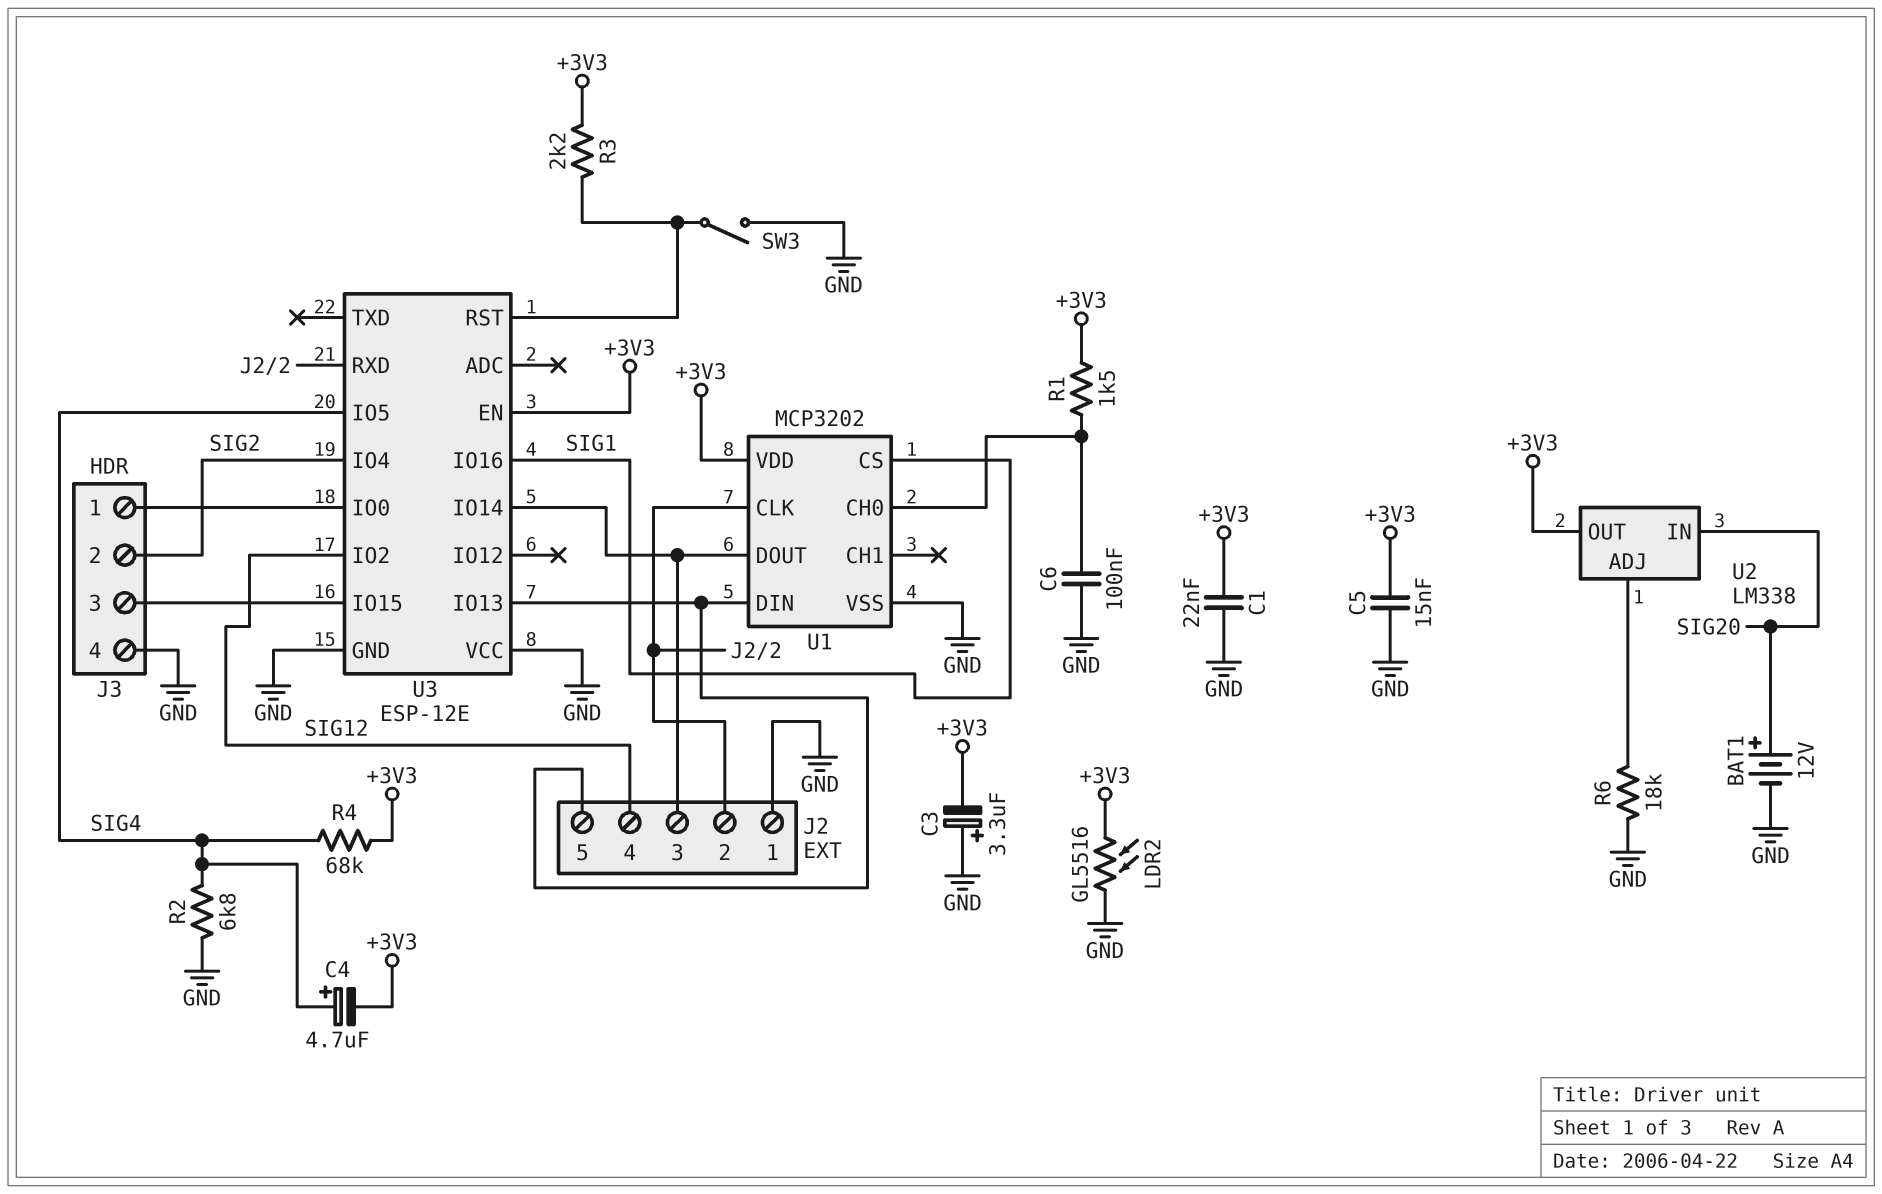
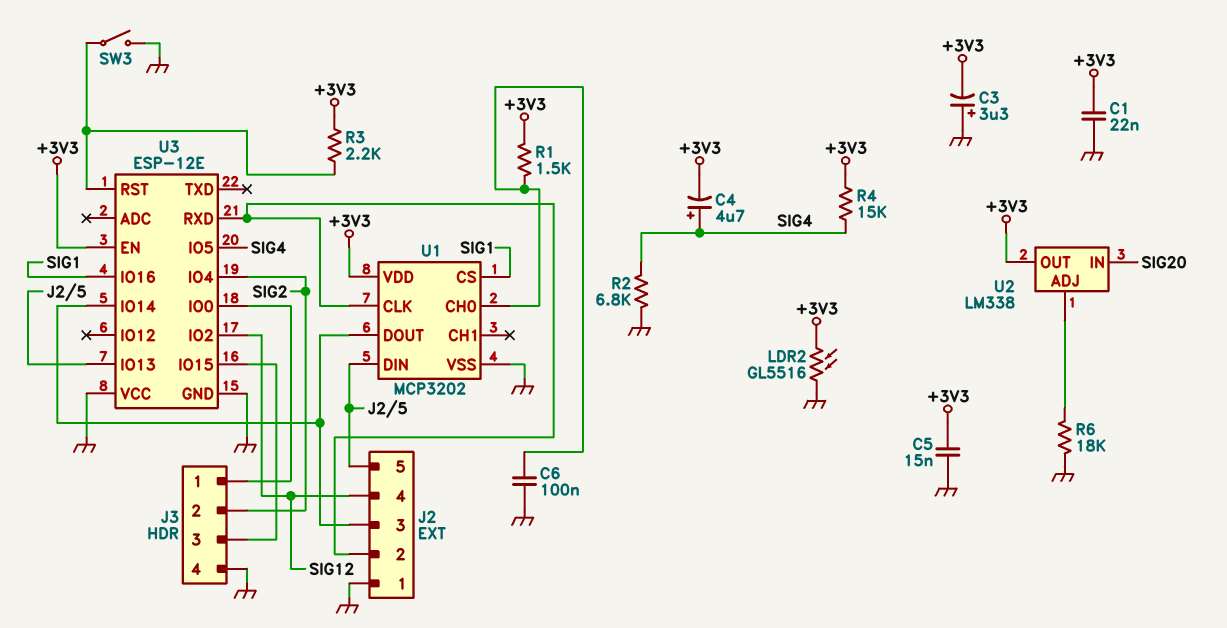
BAT1: 12V (plus SIG20, minus GND) -> none
R4: 68k (+3V3, SIG4) -> 15k (+3V3, SIG4)

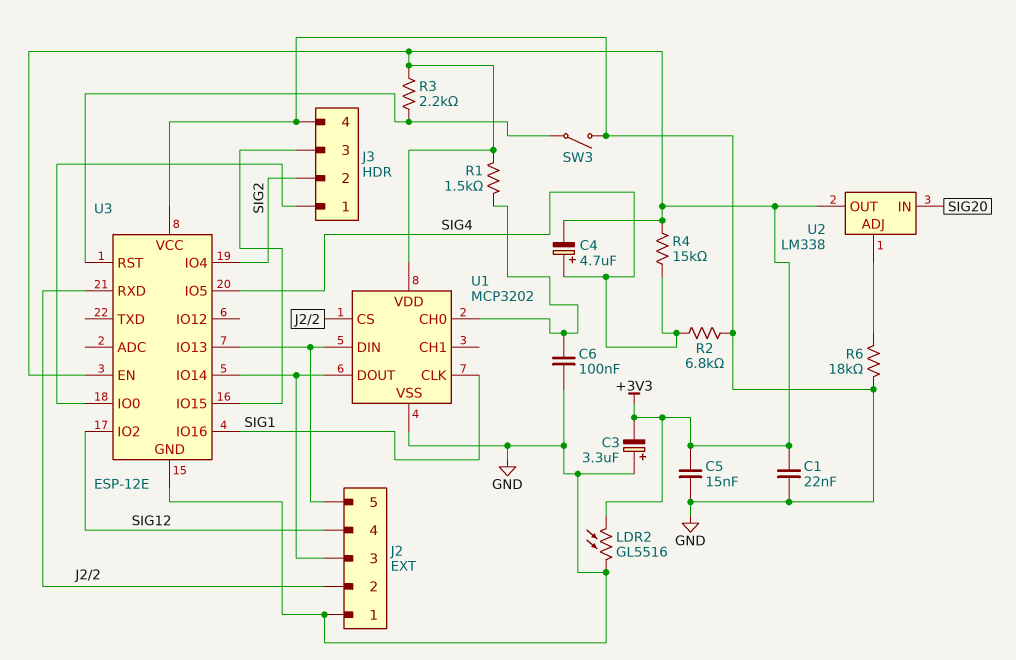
U1 pin CLK: J2/2 -> SIG1
U1 pin CS: SIG1 -> J2/2

